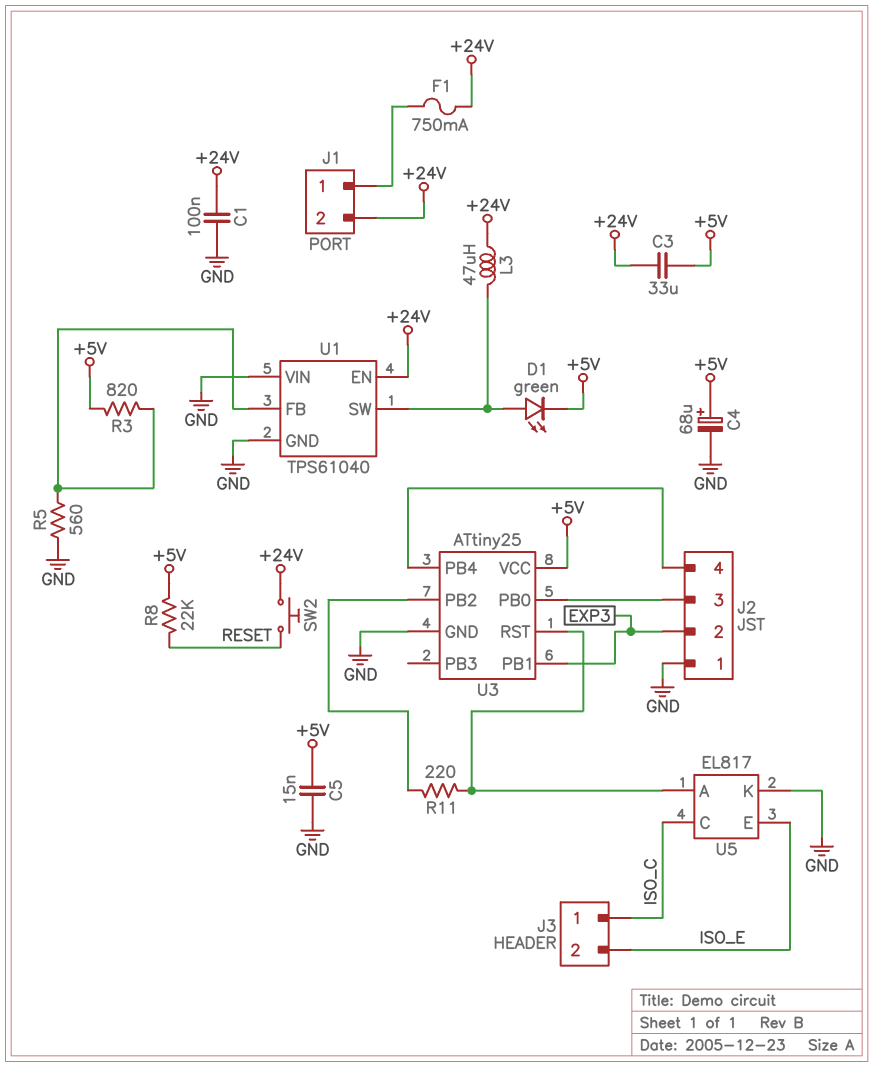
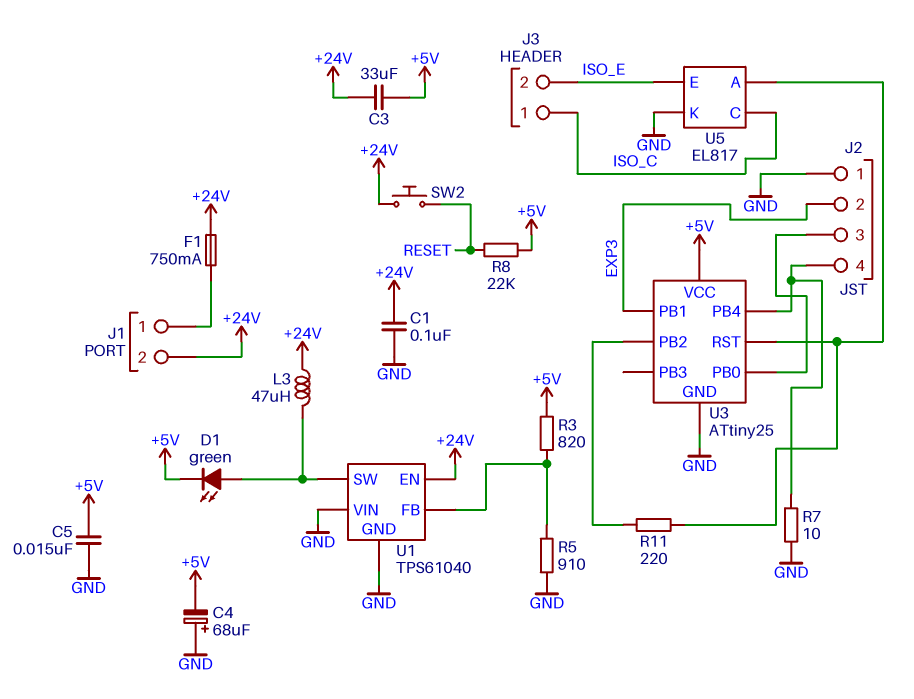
C4: 68uF (plus +5V, minus GND) -> 68uF (plus GND, minus +5V)
R5: 560 (GND, U1/FB) -> 910 (GND, U1/FB)
R7: none -> 10 (GND, J2/4)

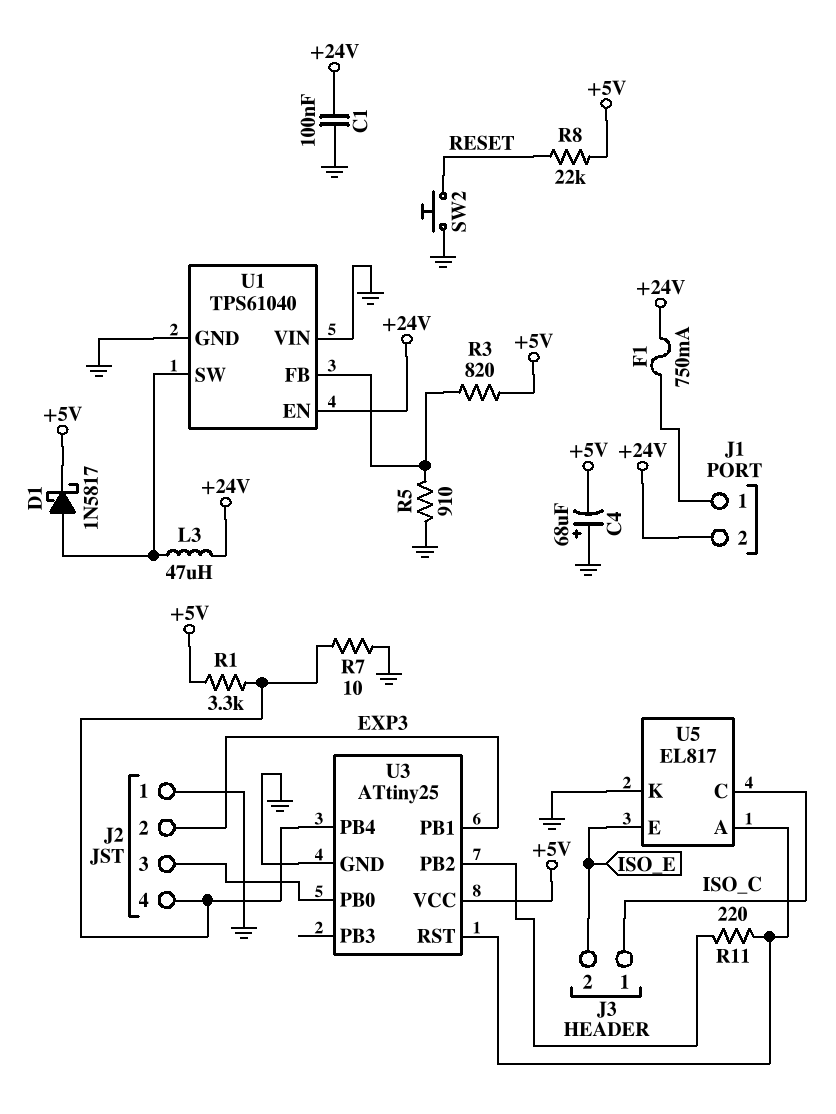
C3: 33uF (+5V, +24V) -> none
C5: 15nF (+5V, GND) -> none
D1: LED green (A U1/SW, K +5V) -> schottky 1N5817 (A U1/SW, K +5V)
R1: none -> 3.3k (+5V, J2/4)
SW2: button (+24V, RESET) -> button (GND, RESET)

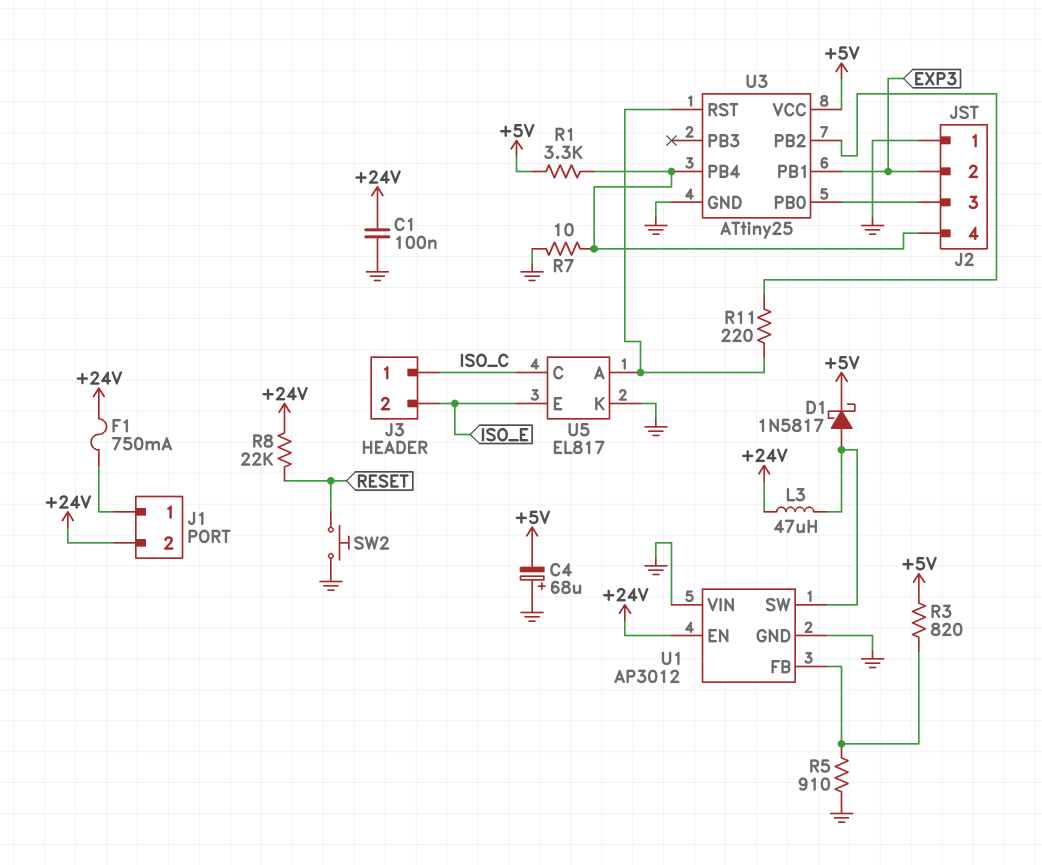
R8: 22k (+5V, RESET) -> 22k (+24V, RESET)
U1: TPS61040 -> AP3012

